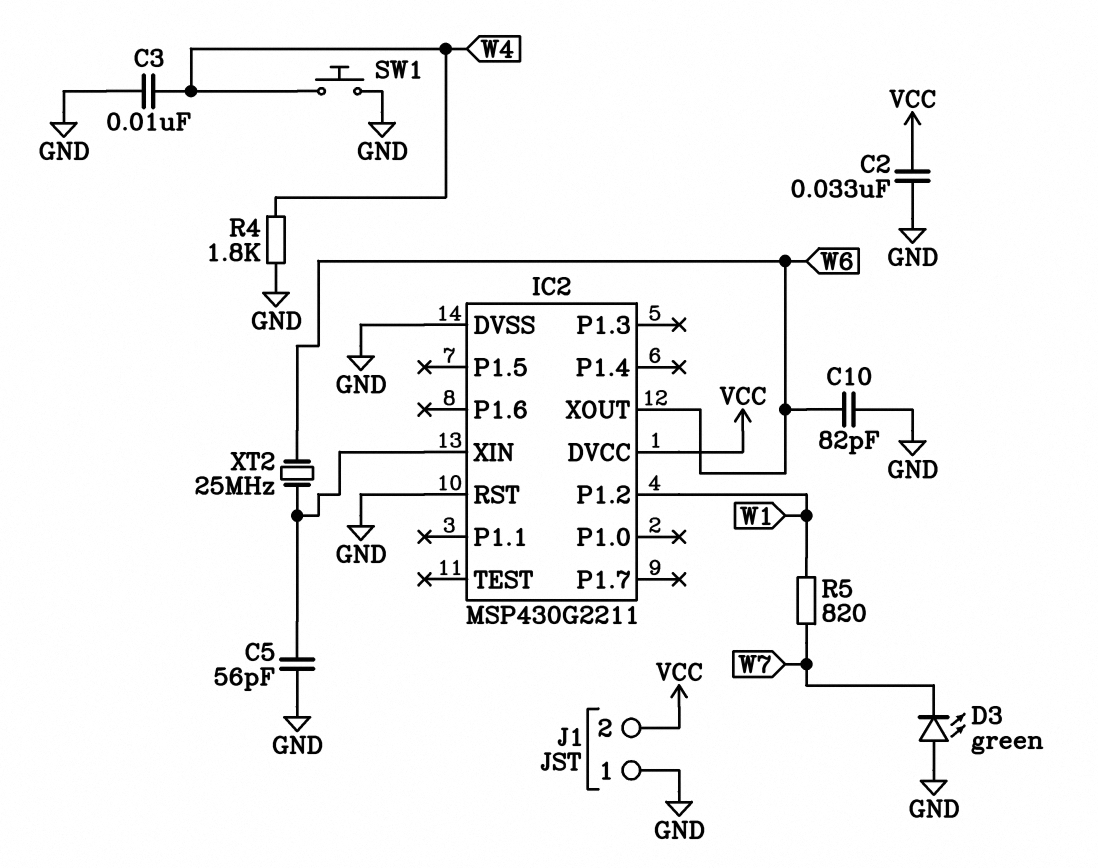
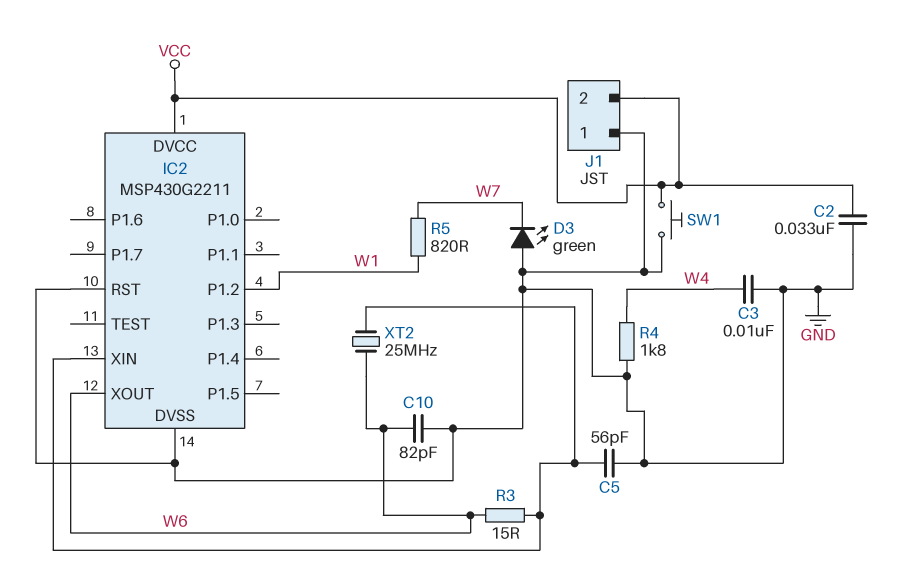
R3: none -> 15 (IC2/XIN, W6)
SW1: button (GND, W4) -> button (GND, VCC)

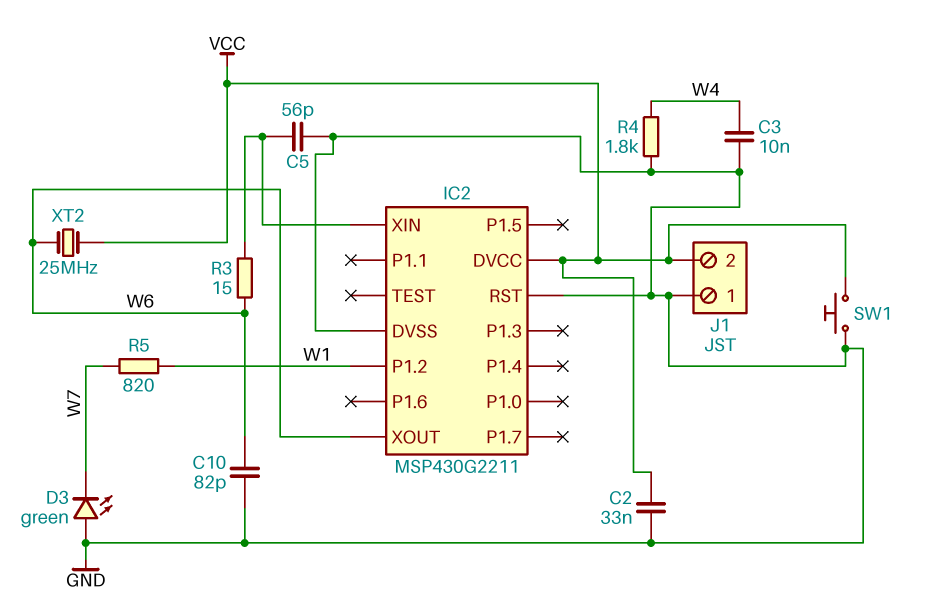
XT2: 25MHz (IC2/XIN, W6) -> 25MHz (VCC, W6)

